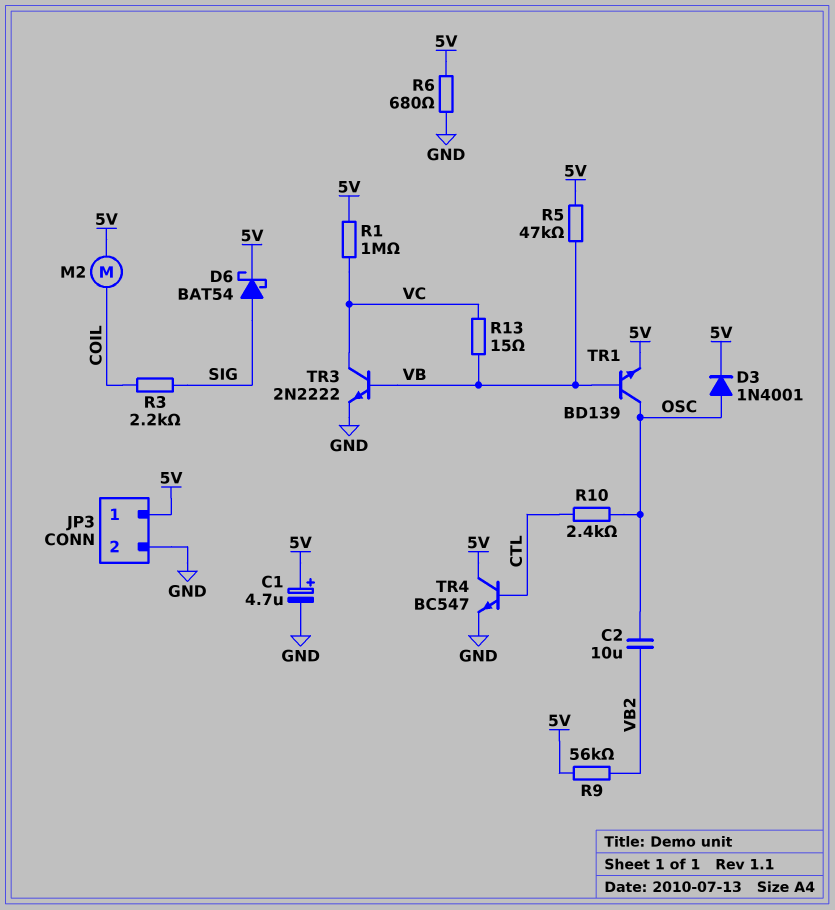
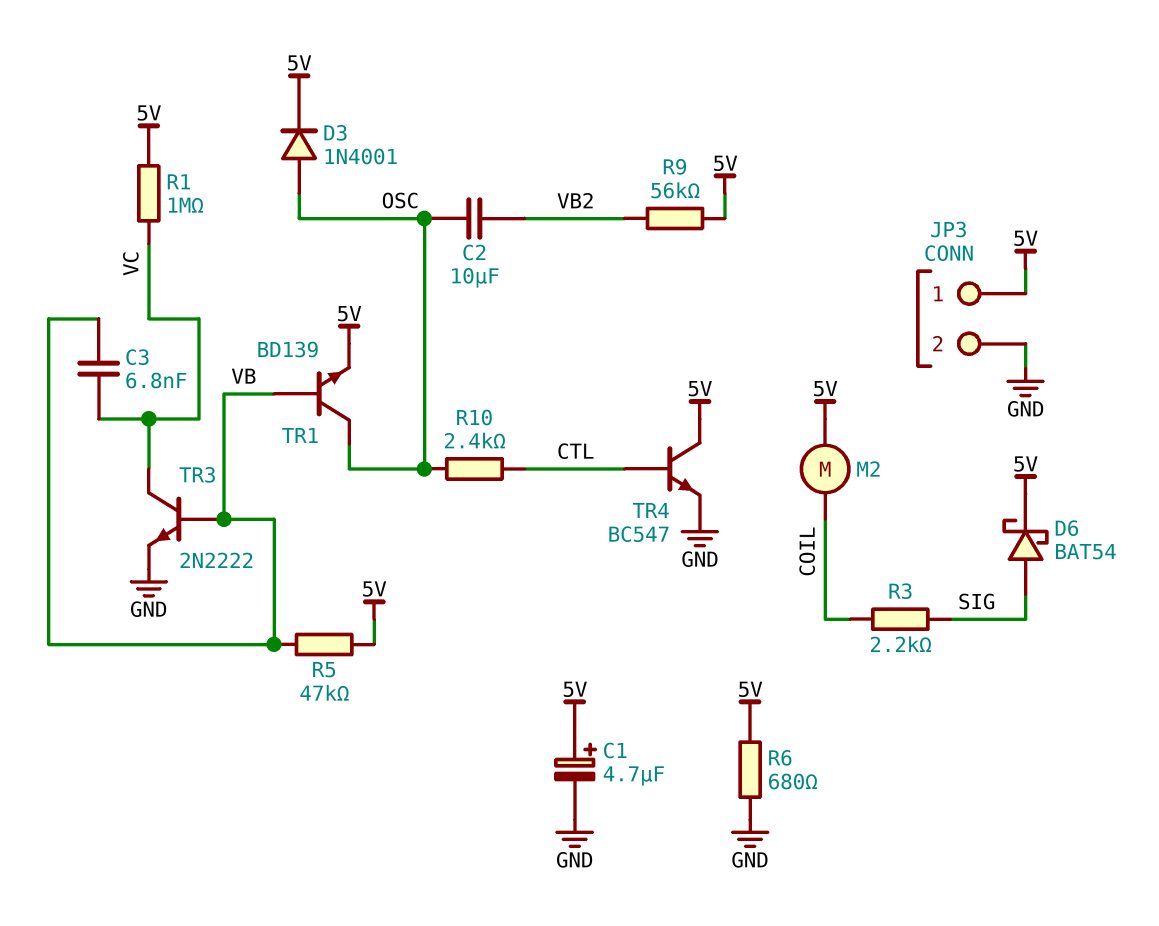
C3: none -> 6.8nF (VB, VC)
R13: 15 (VB, VC) -> none

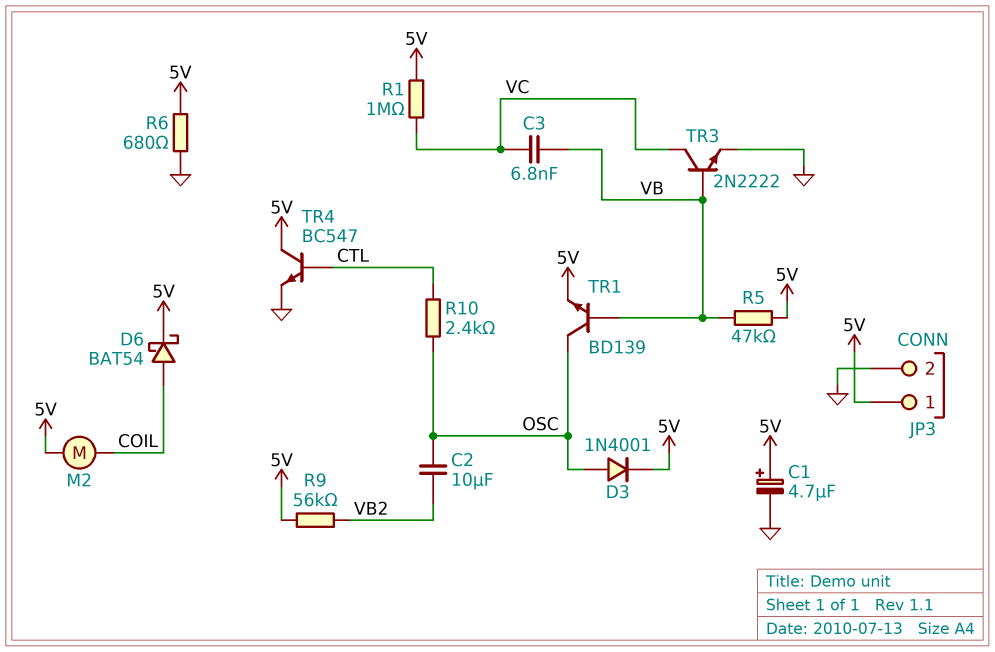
D6: schottky BAT54 (A SIG, K 5V) -> schottky BAT54 (A COIL, K 5V)
R3: 2.2k (COIL, SIG) -> none

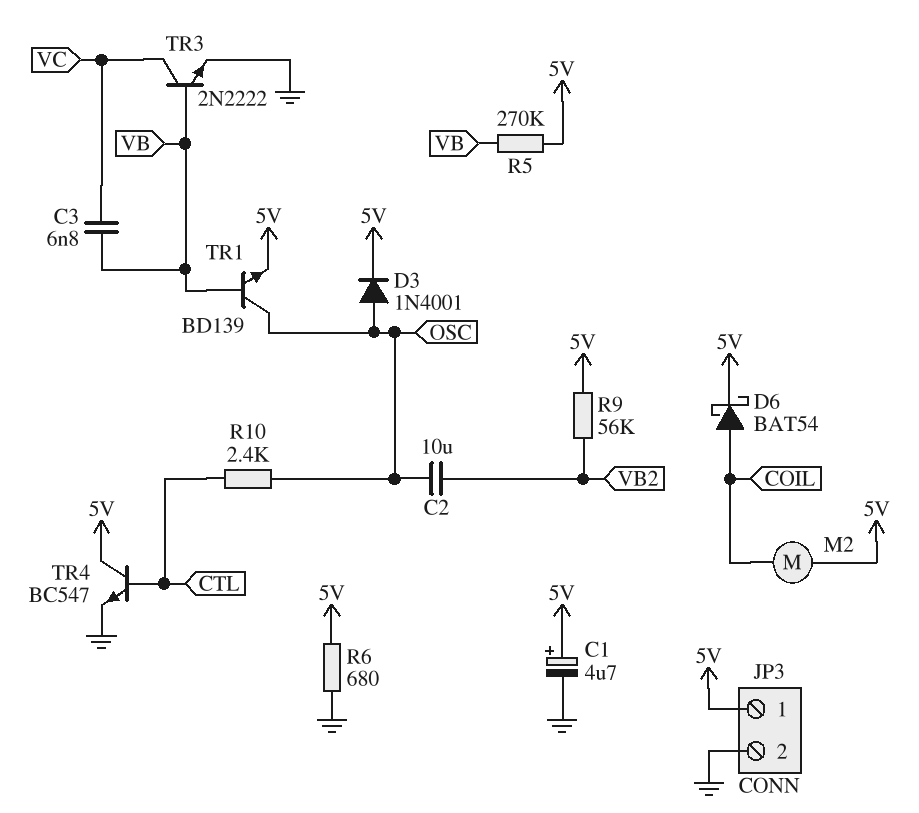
R1: 1M (5V, VC) -> none
R5: 47k (5V, VB) -> 270k (5V, VB)

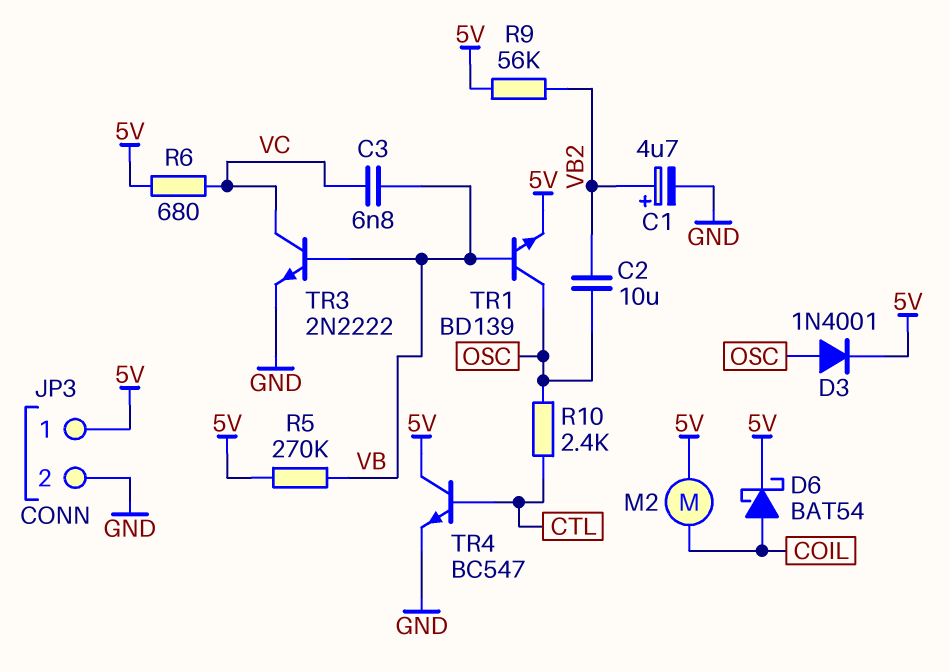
C1: 4.7uF (plus 5V, minus GND) -> 4.7uF (plus VB2, minus GND)
R6: 680 (5V, GND) -> 680 (5V, VC)

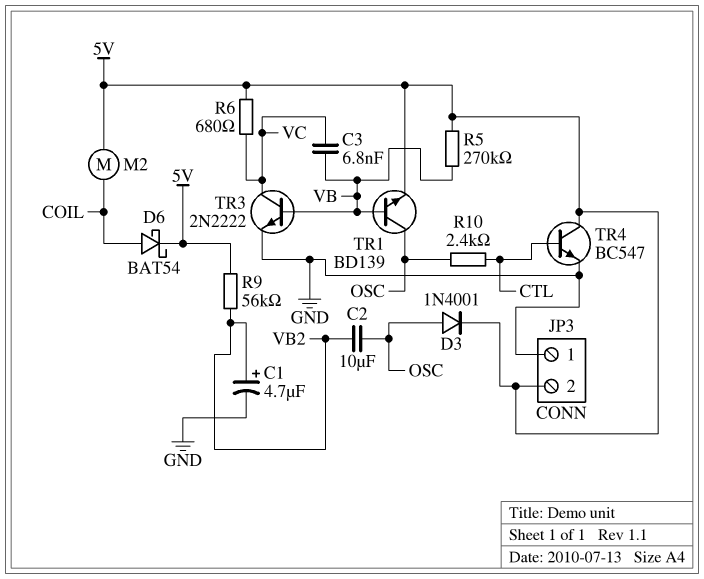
JP3 pin 1: 5V -> GND
JP3 pin 2: GND -> 5V

